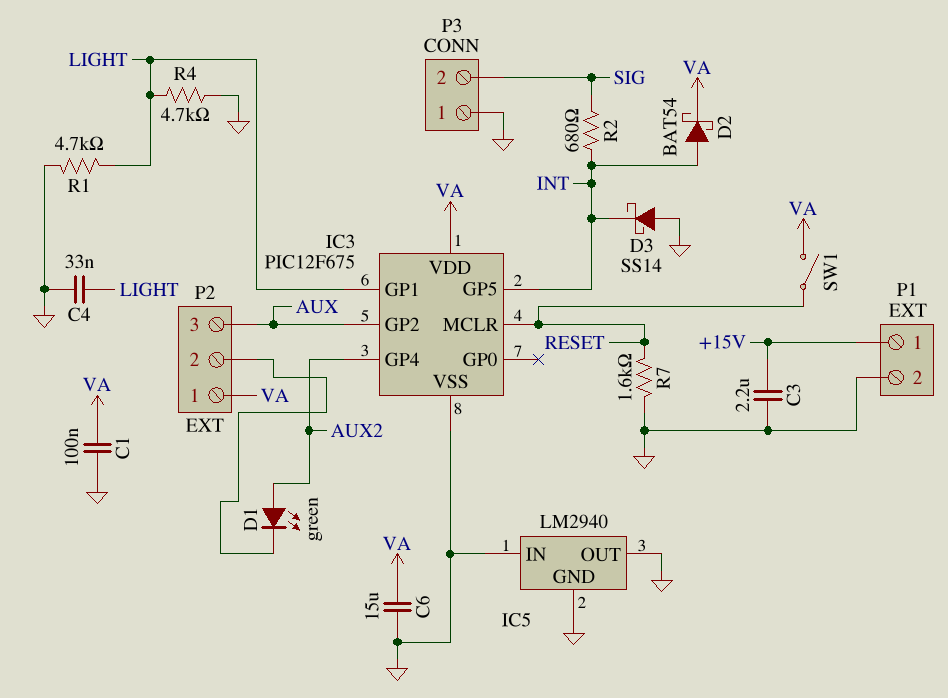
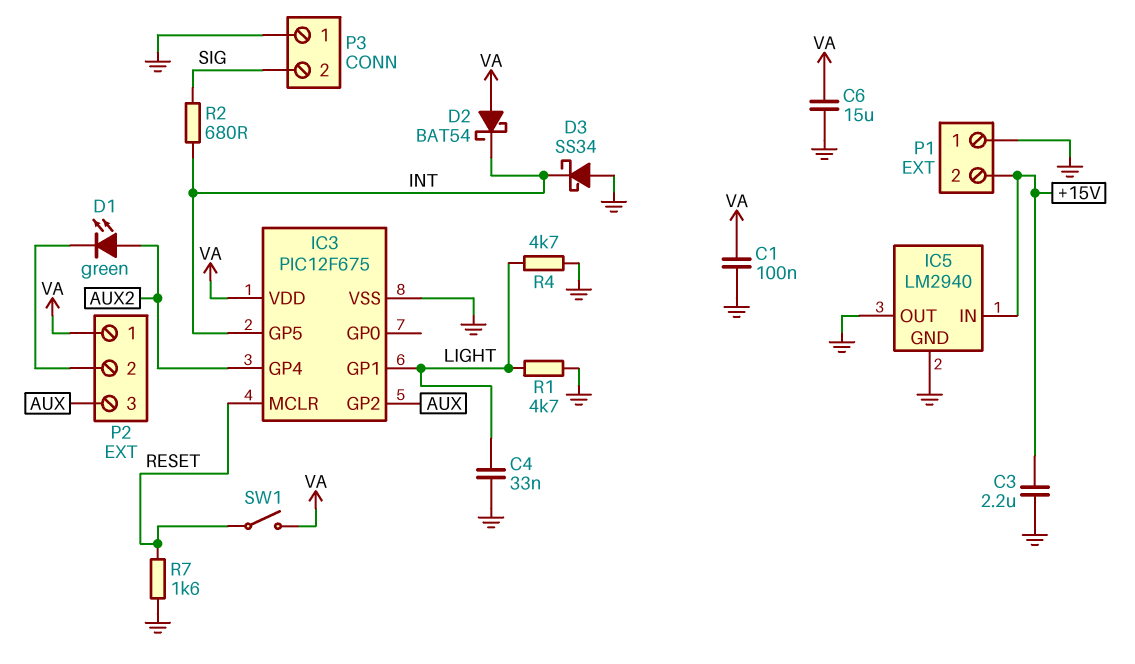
D2: schottky BAT54 (A INT, K VA) -> schottky BAT54 (A VA, K INT)
D3: schottky SS14 (A GND, K INT) -> schottky SS34 (A GND, K INT)
IC5 pin IN: GND -> +15V
P1 pin 1: +15V -> GND
P1 pin 2: GND -> +15V

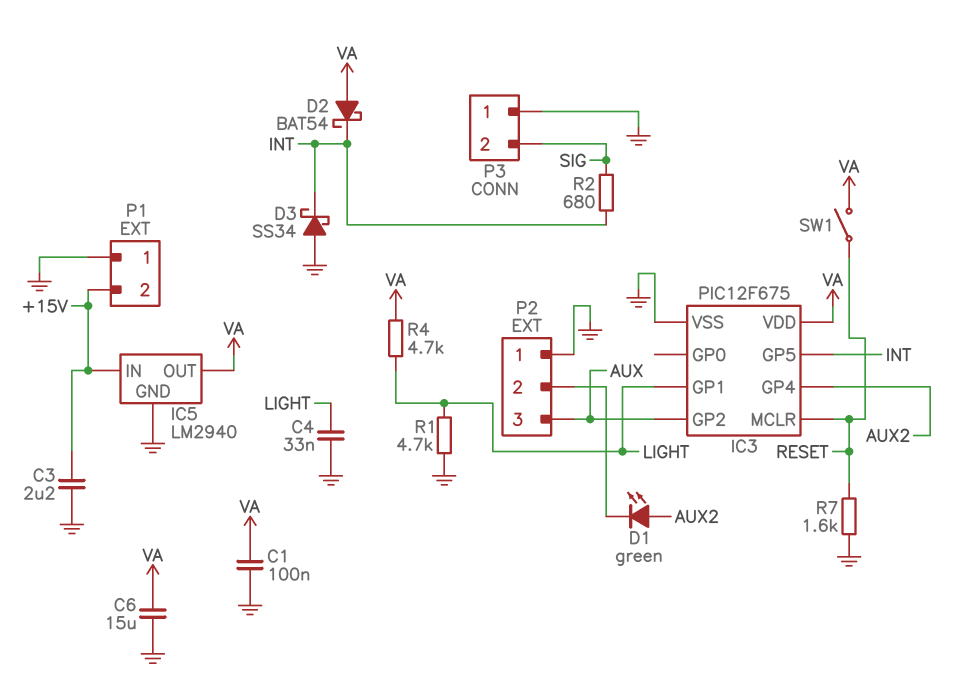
IC5 pin OUT: GND -> VA
P2 pin 1: VA -> GND
R4: 4.7k (GND, LIGHT) -> 4.7k (LIGHT, VA)

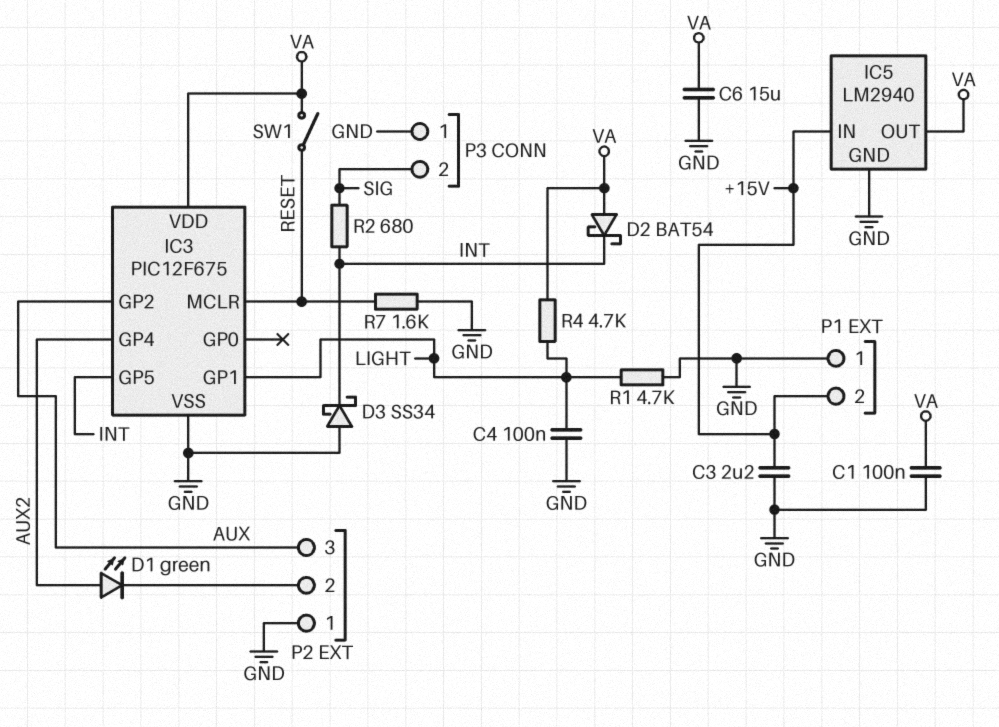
C4: 33nF (GND, LIGHT) -> 100nF (GND, LIGHT)

